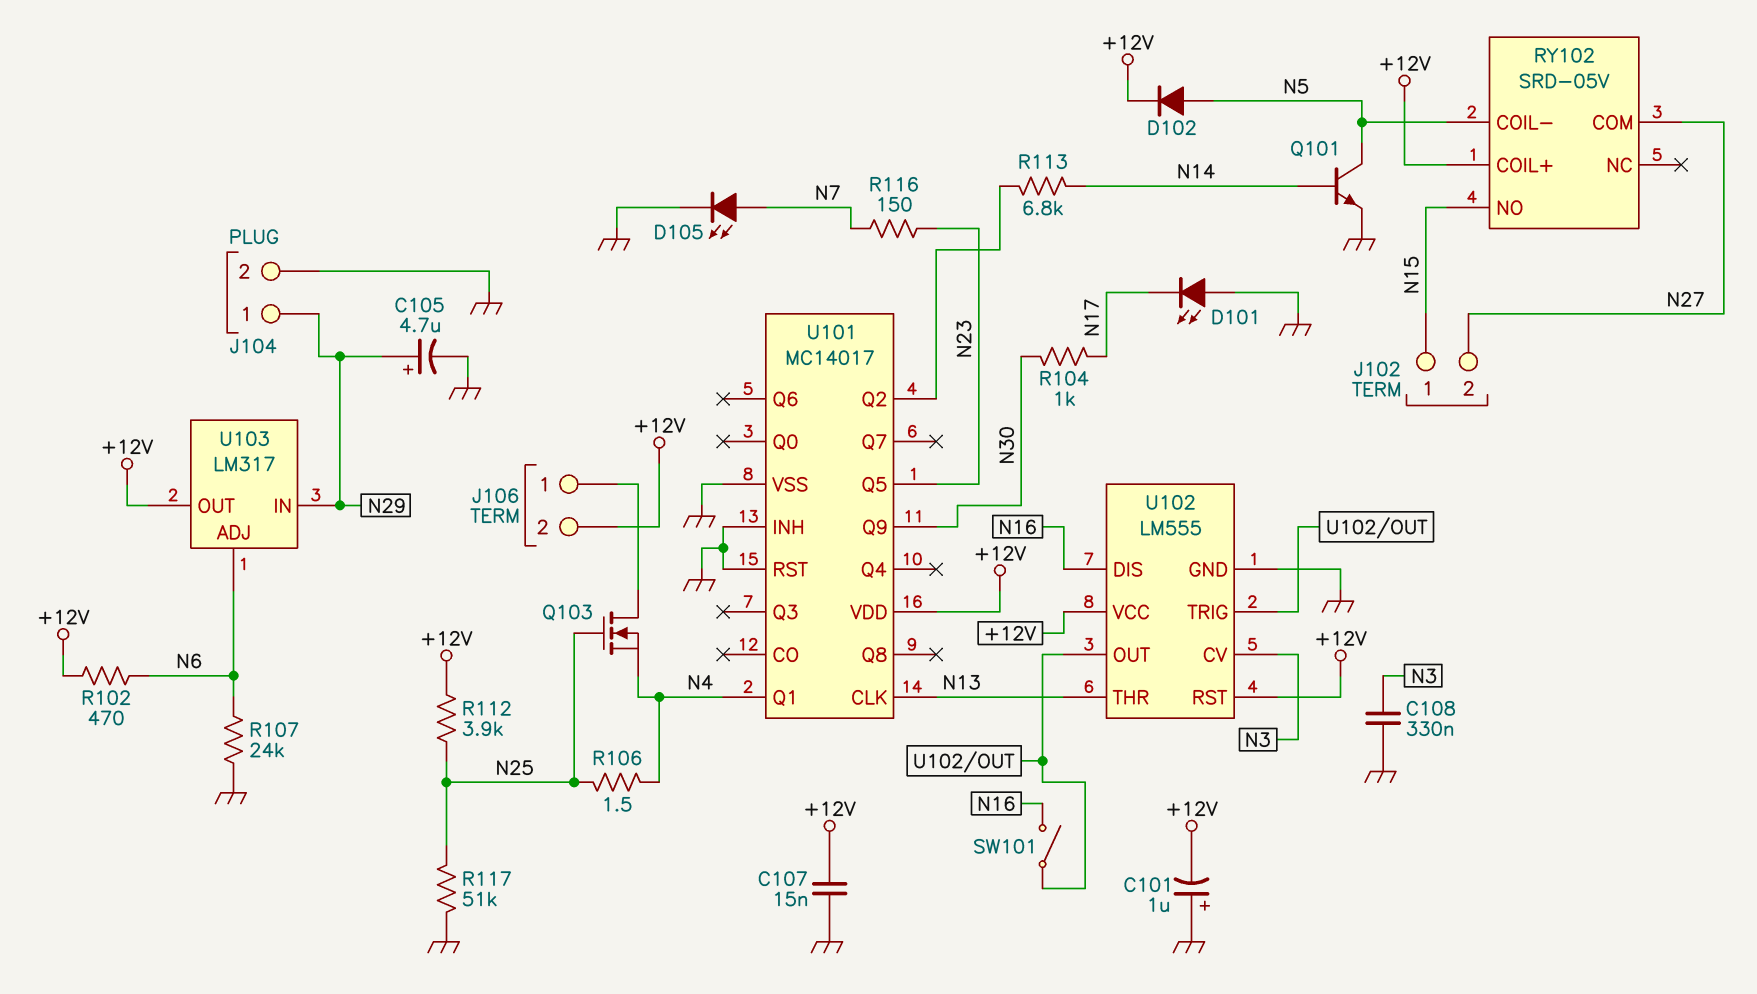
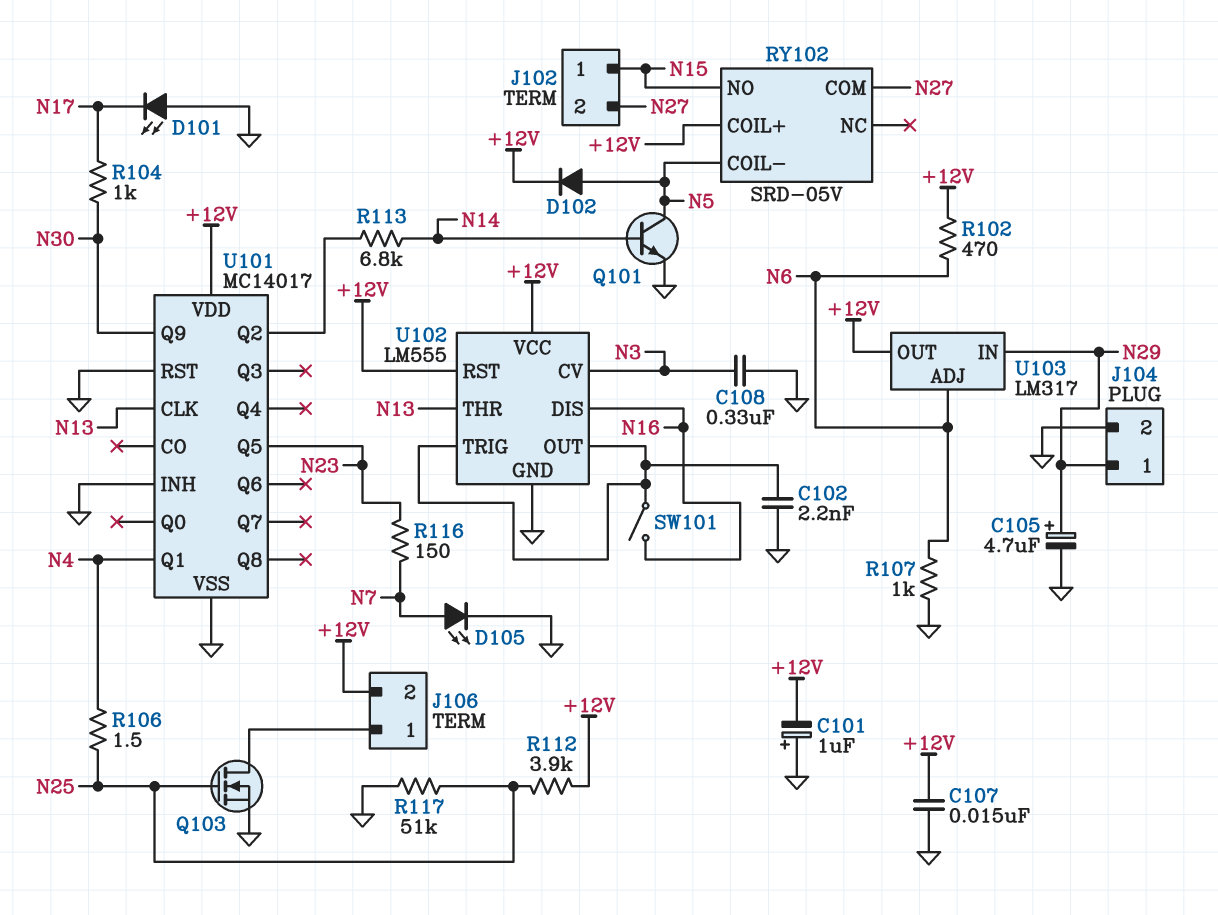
C102: none -> 2.2nF (GND, U102/OUT)
Q103: NMOS (G N25, D J106/1, S N4) -> NMOS (G N25, D J106/1, S GND)
R107: 24k (GND, N6) -> 1k (GND, N6)

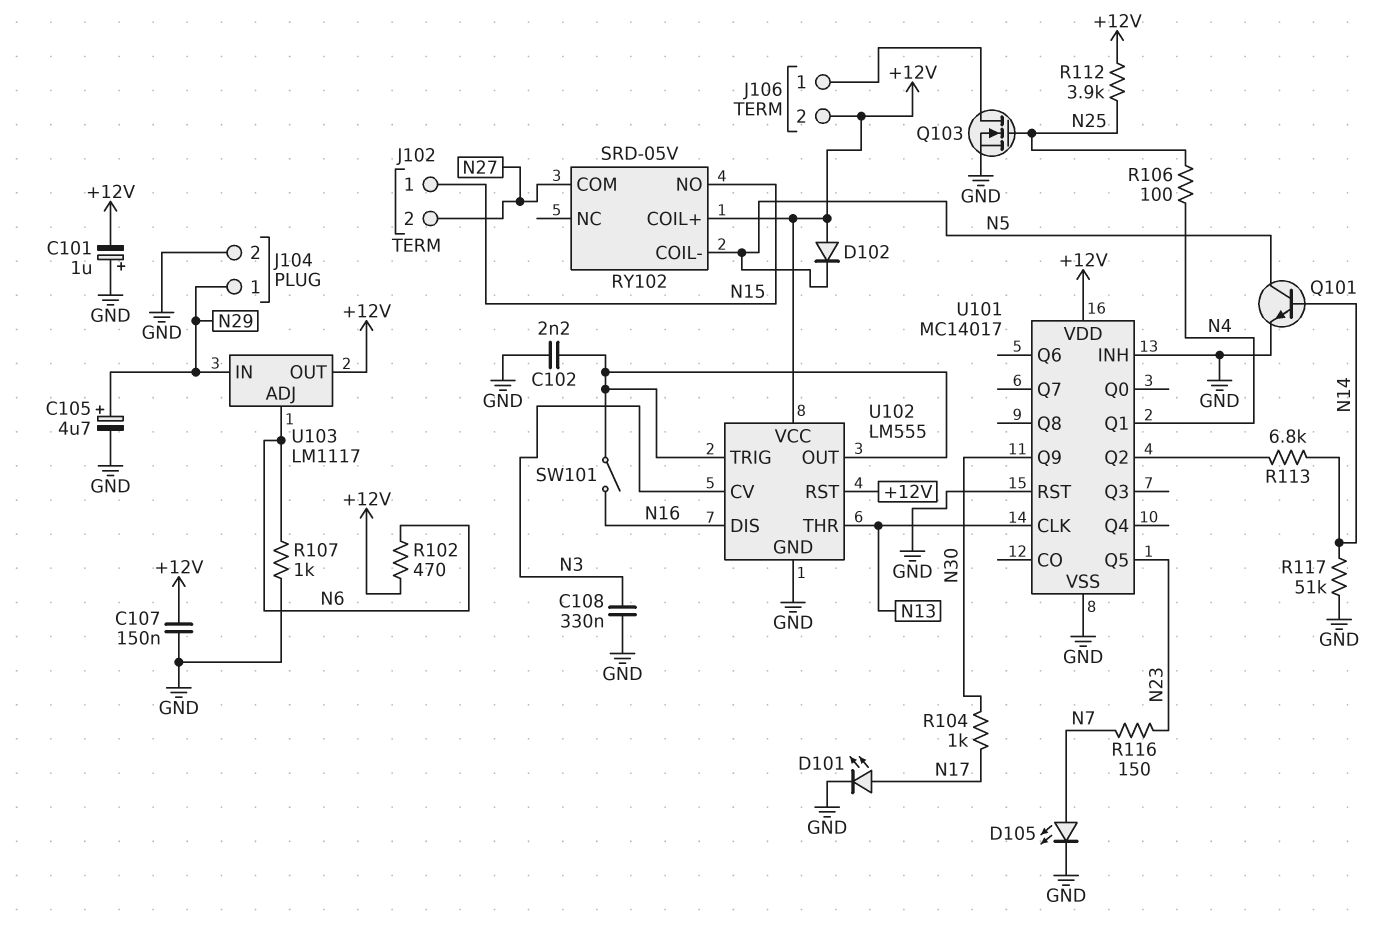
C107: 15nF (+12V, GND) -> 150nF (+12V, GND)
D101: LED (A GND, K N17) -> LED (A N17, K GND)
D102: diode (A N5, K +12V) -> diode (A +12V, K N5)
R106: 1.5 (N4, N25) -> 100 (N4, N25)
R117: 51k (GND, N25) -> 51k (GND, N14)
U103: LM317 -> LM1117

